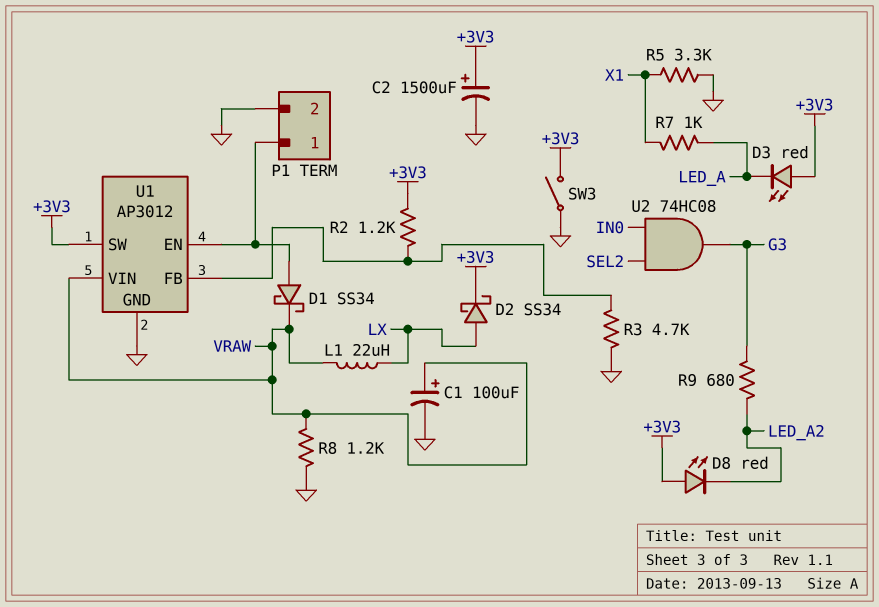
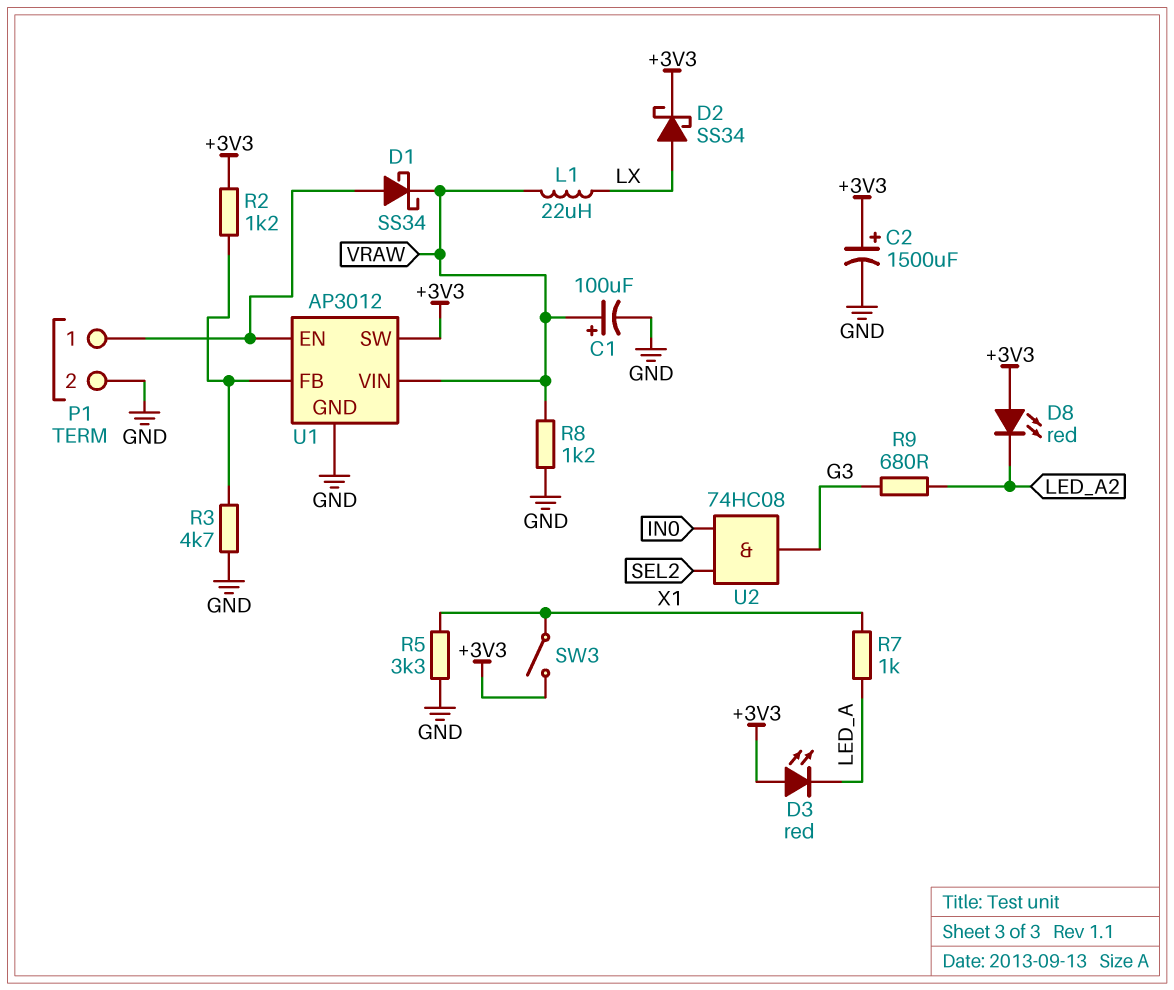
SW3: switch (+3V3, GND) -> switch (+3V3, X1)

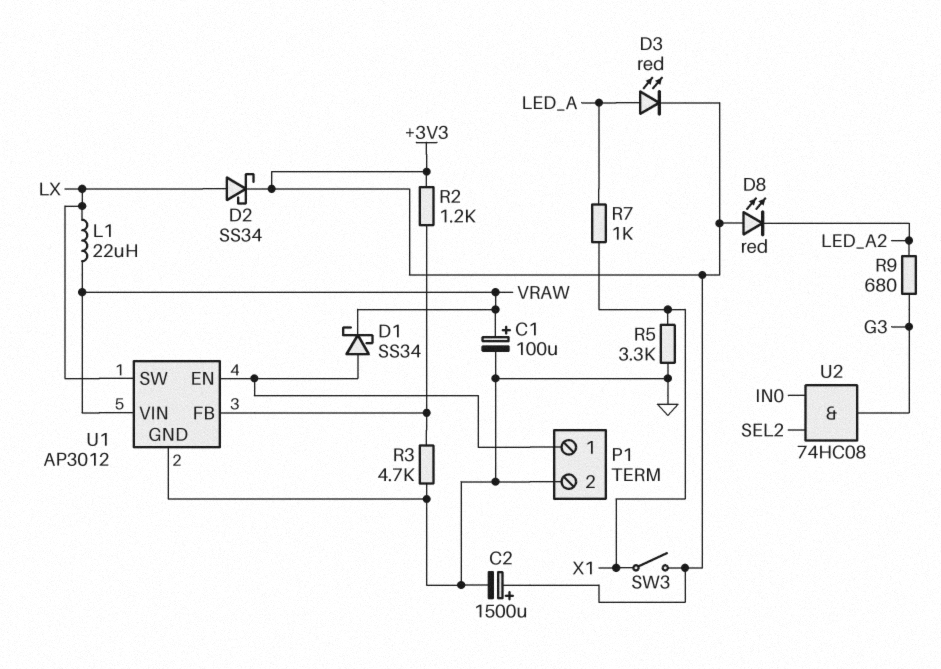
D3: LED red (A +3V3, K LED_A) -> LED red (A LED_A, K +3V3)
R8: 1.2k (GND, VRAW) -> none
U1 pin SW: +3V3 -> LX

